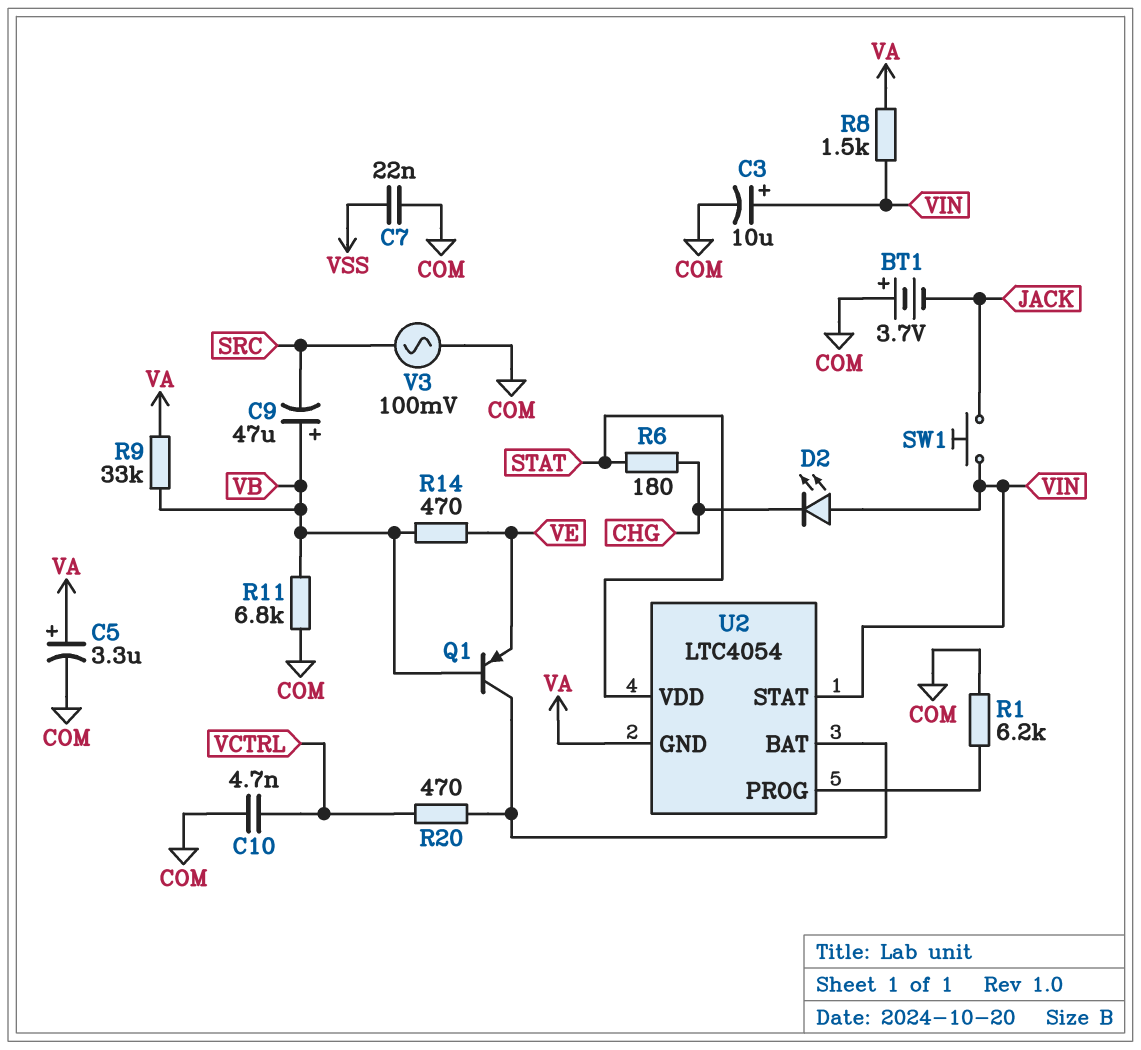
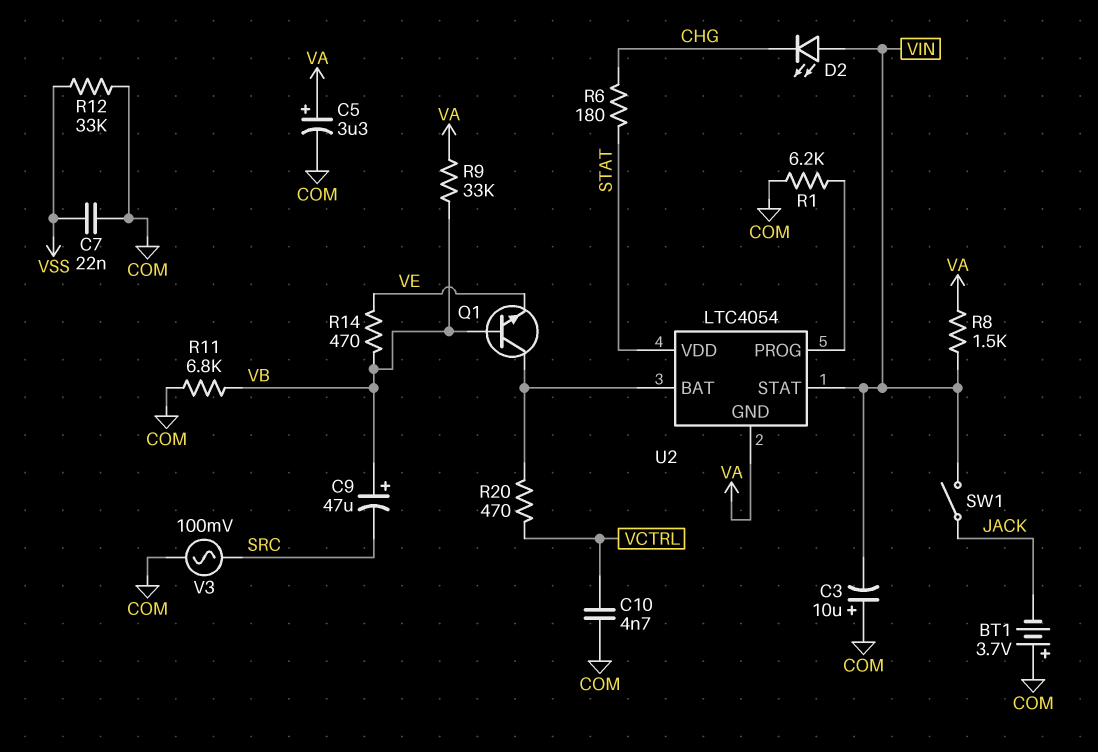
C3: 10uF (plus VIN, minus COM) -> 10uF (plus COM, minus VIN)
Q1: PNP (B VB, C U2/BAT, E VE) -> NPN (B VB, C U2/BAT, E VE)
R12: none -> 33k (COM, VSS)
SW1: button (JACK, VIN) -> switch (JACK, VIN)

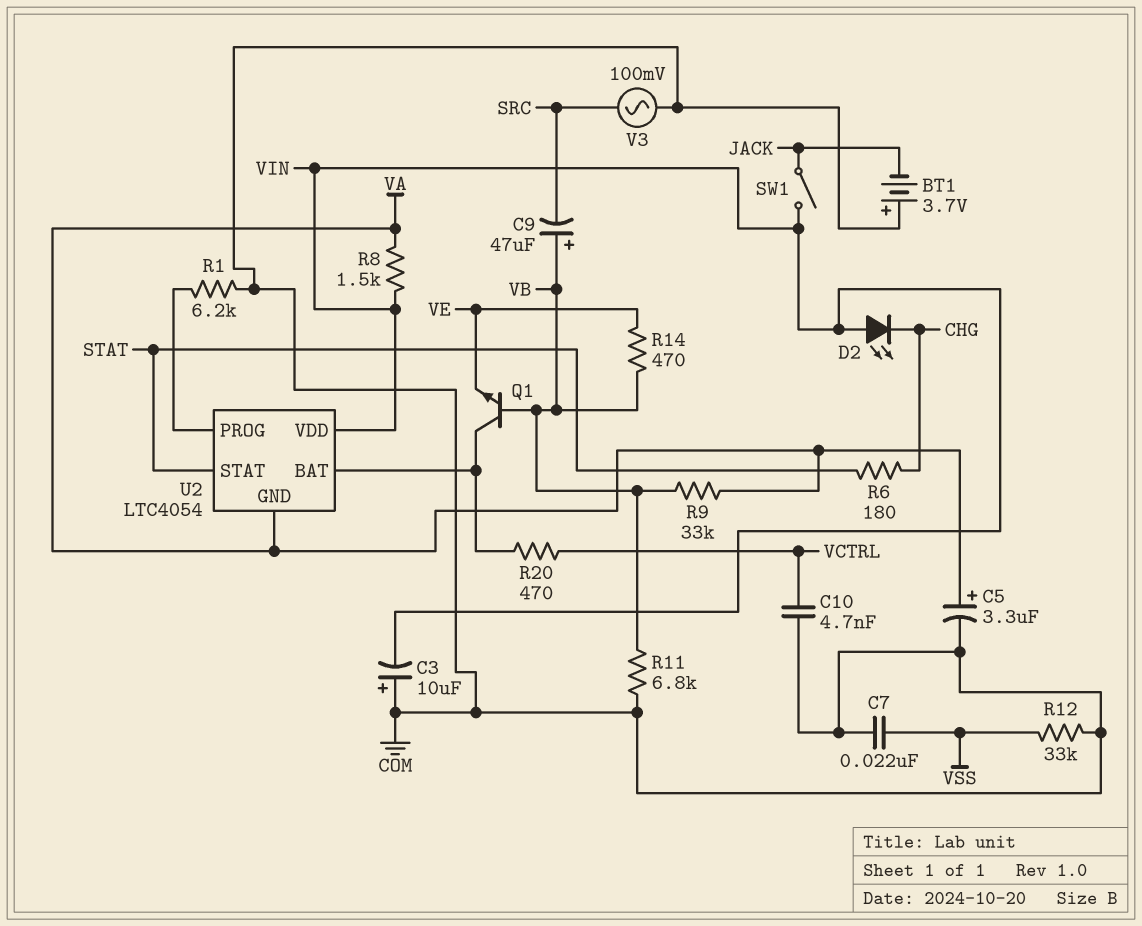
U2 pin STAT: VIN -> STAT
U2 pin VDD: STAT -> VIN

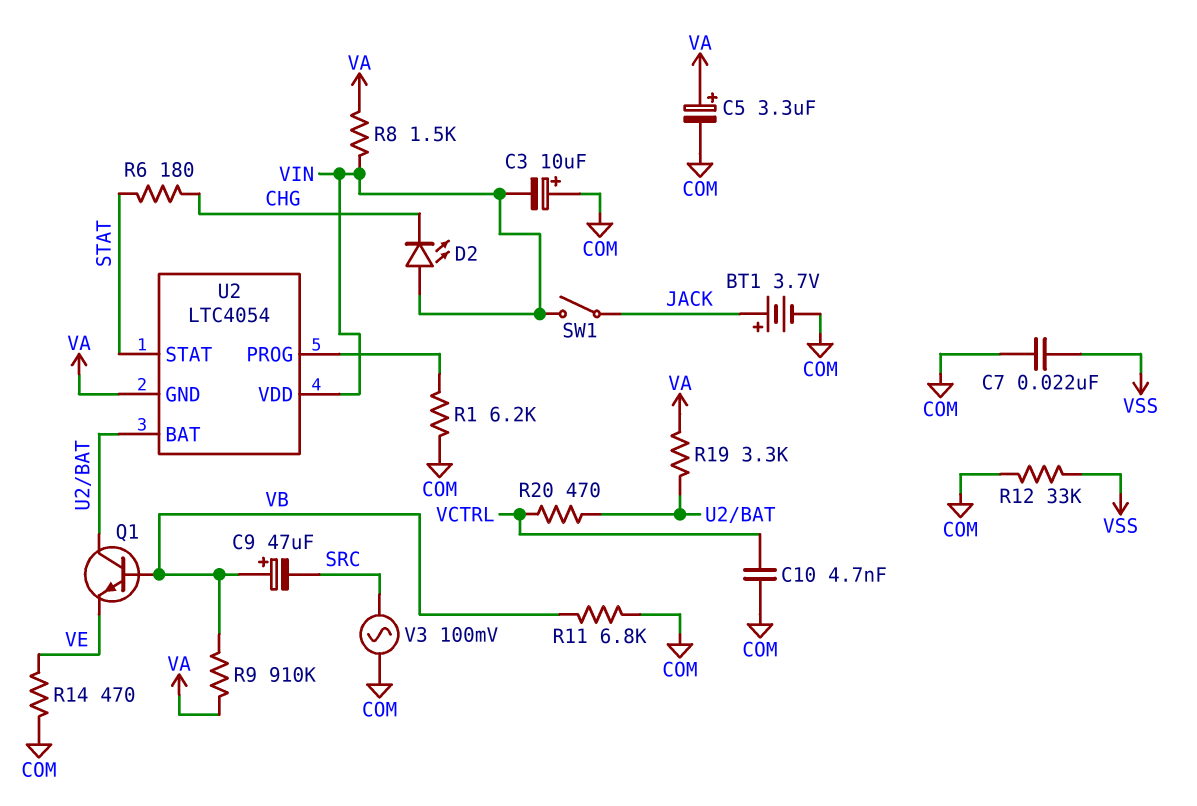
BT1: 3.7V (plus COM, minus JACK) -> 3.7V (plus JACK, minus COM)
R9: 33k (VA, VB) -> 910k (VA, VB)
R14: 470 (VB, VE) -> 470 (COM, VE)
R19: none -> 3.3k (U2/BAT, VA)

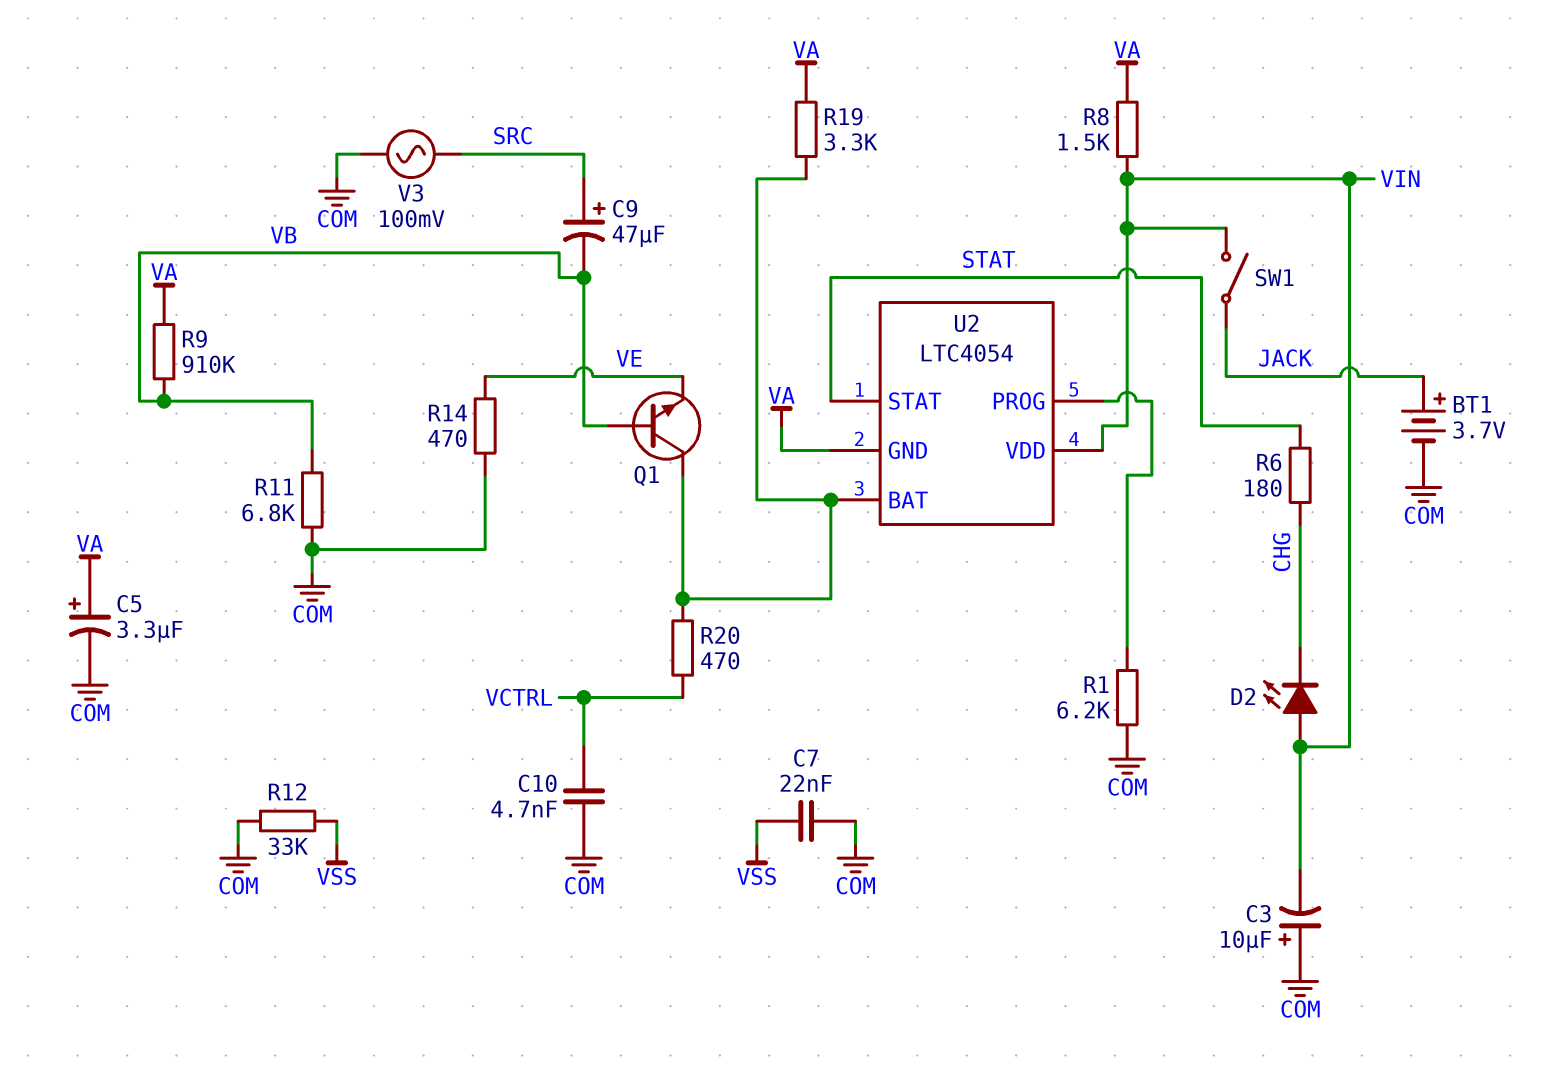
C9: 47uF (plus VB, minus SRC) -> 47uF (plus SRC, minus VB)

